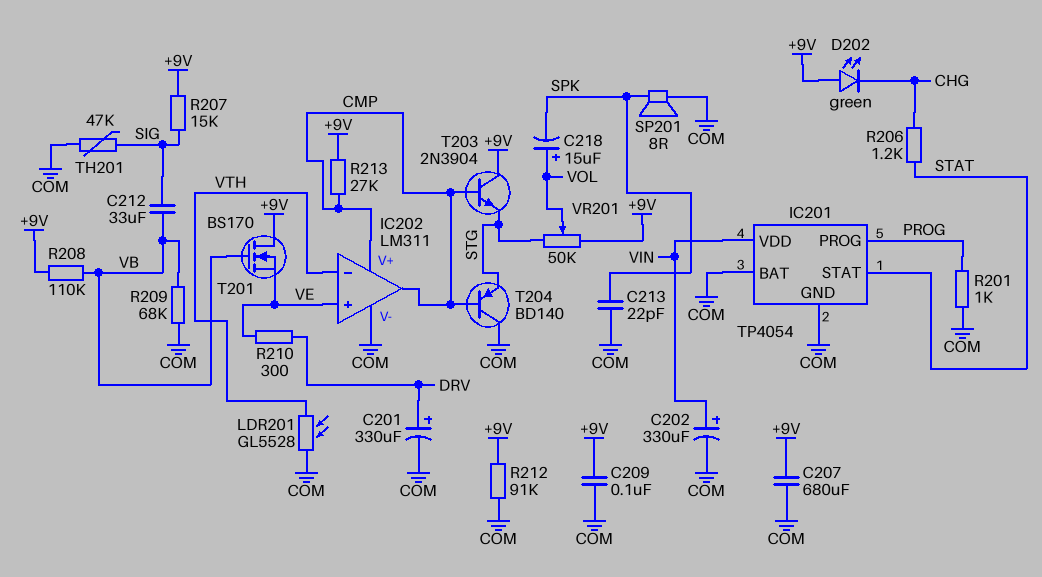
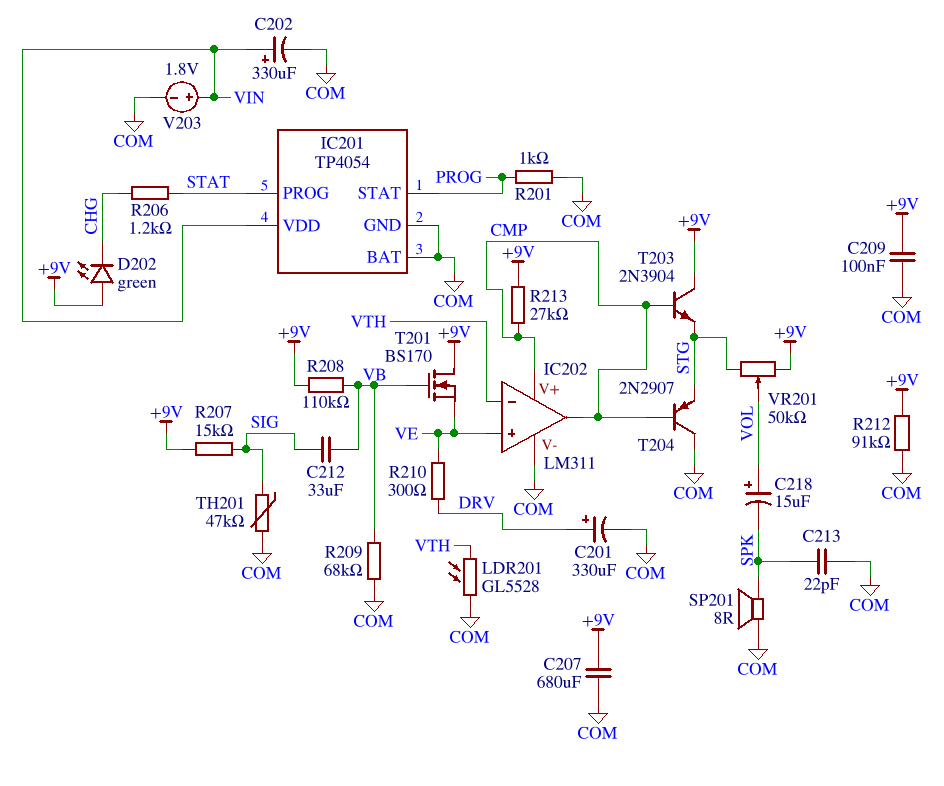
IC201 pin PROG: PROG -> STAT
IC201 pin STAT: STAT -> PROG
T204: PNP BD140 (B CMP, C COM, E STG) -> PNP 2N2907 (B CMP, C COM, E STG)
V203: none -> 1.8V (plus VIN, minus COM)

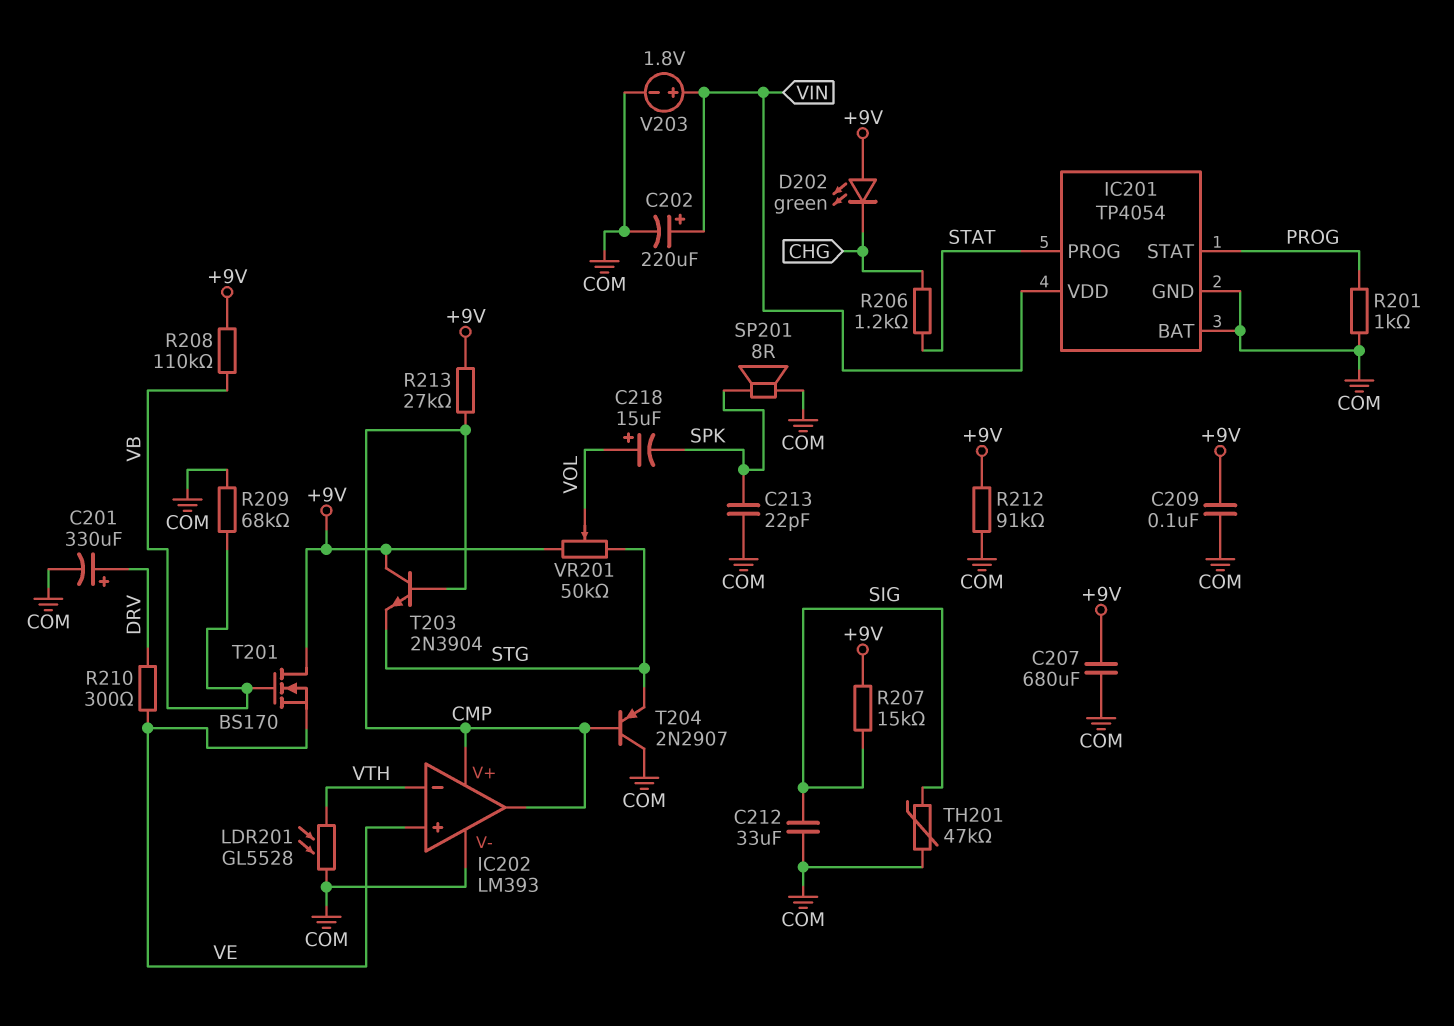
C202: 330uF (plus VIN, minus COM) -> 220uF (plus VIN, minus COM)
C212: 33uF (SIG, VB) -> 33uF (COM, SIG)
IC202: LM311 -> LM393

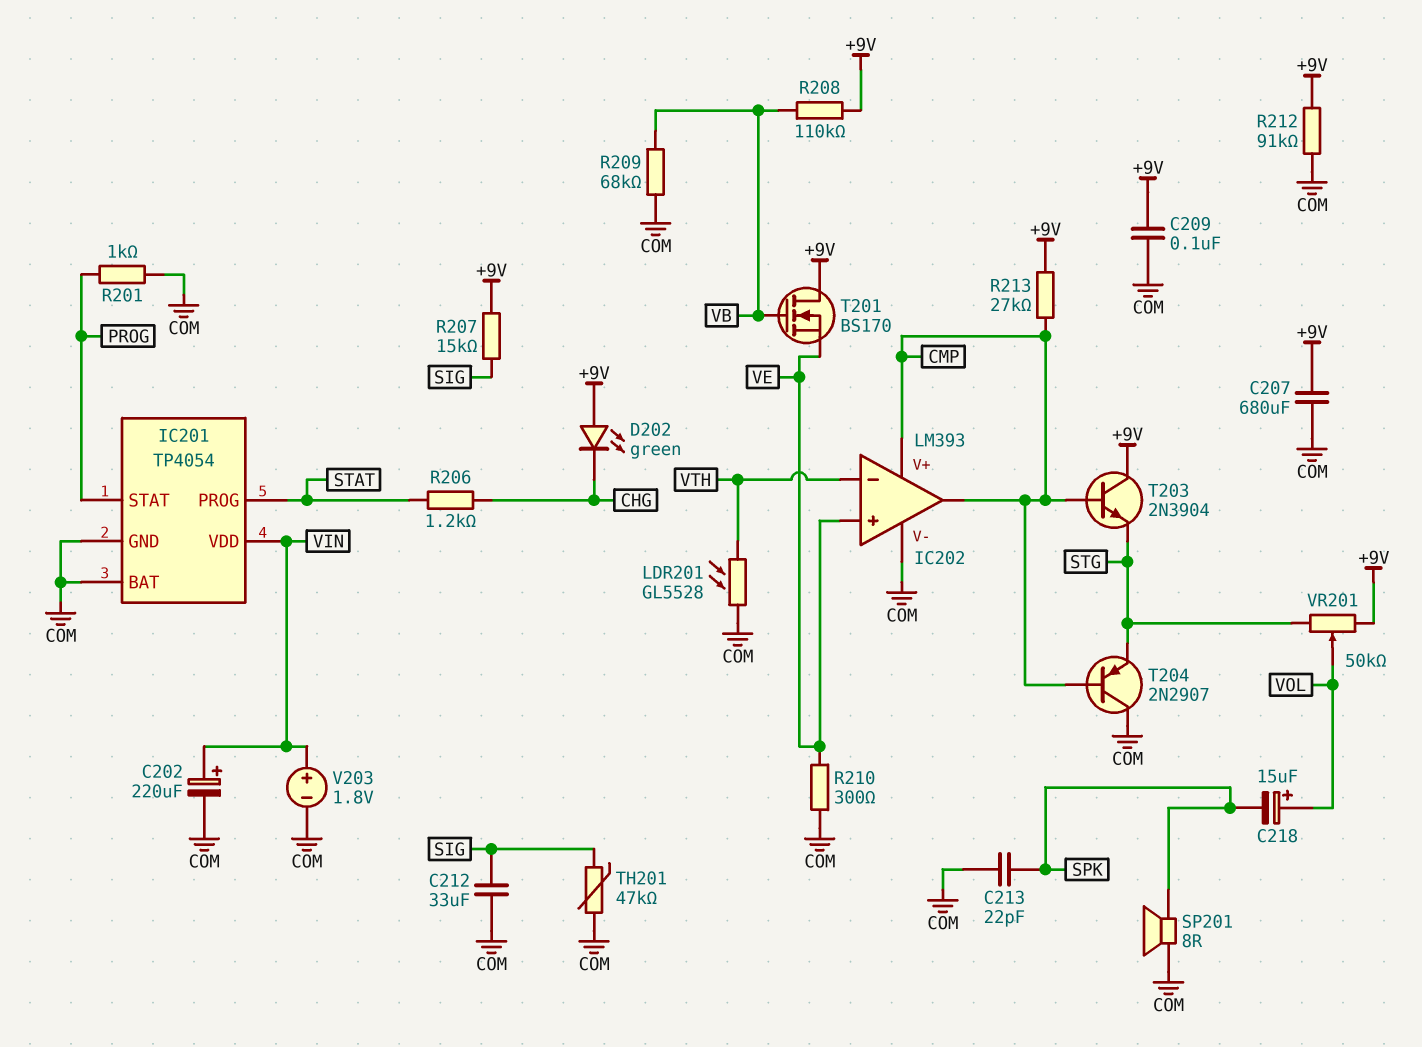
C201: 330uF (plus DRV, minus COM) -> none
R210: 300 (DRV, VE) -> 300 (COM, VE)

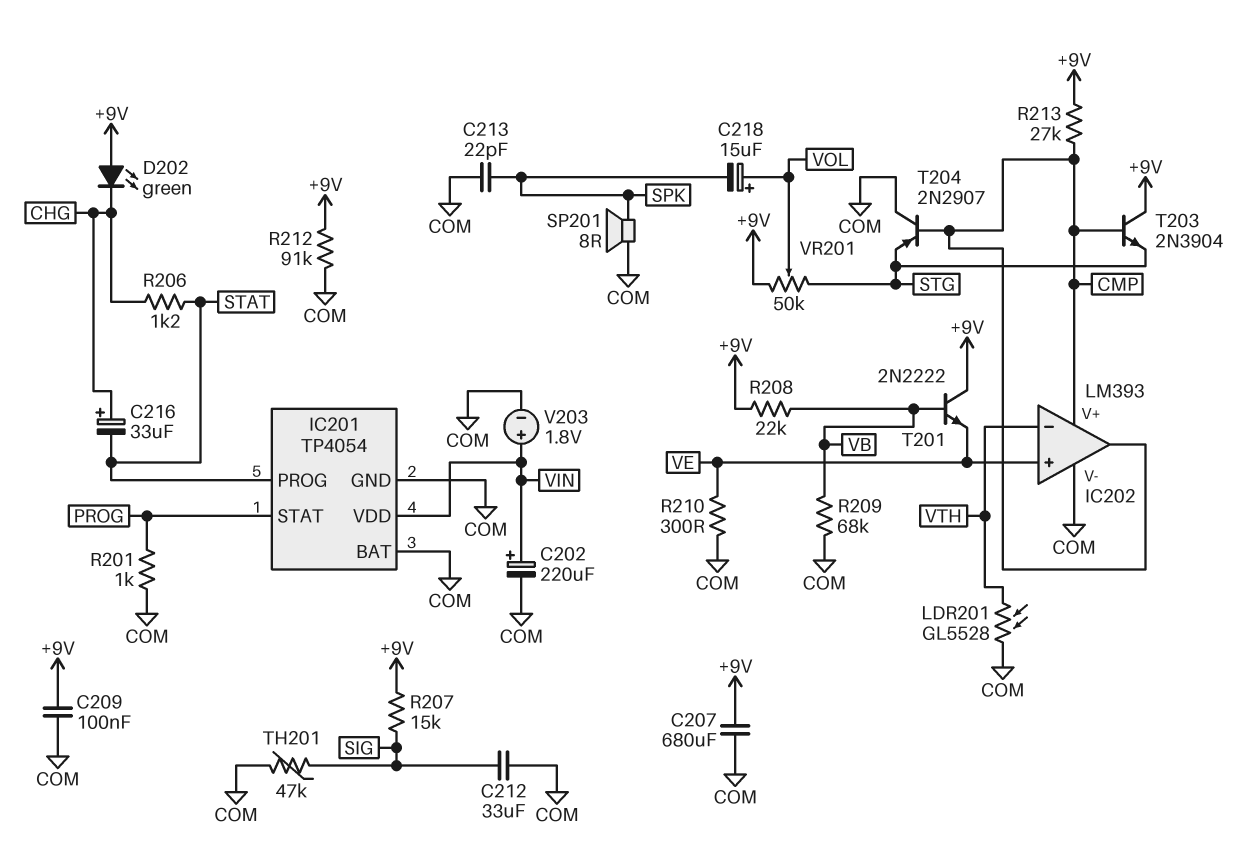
C216: none -> 33uF (plus CHG, minus STAT)
R208: 110k (+9V, VB) -> 22k (+9V, VB)
T201: NMOS BS170 (G VB, D +9V, S VE) -> NPN 2N2222 (B VB, C +9V, E VE)

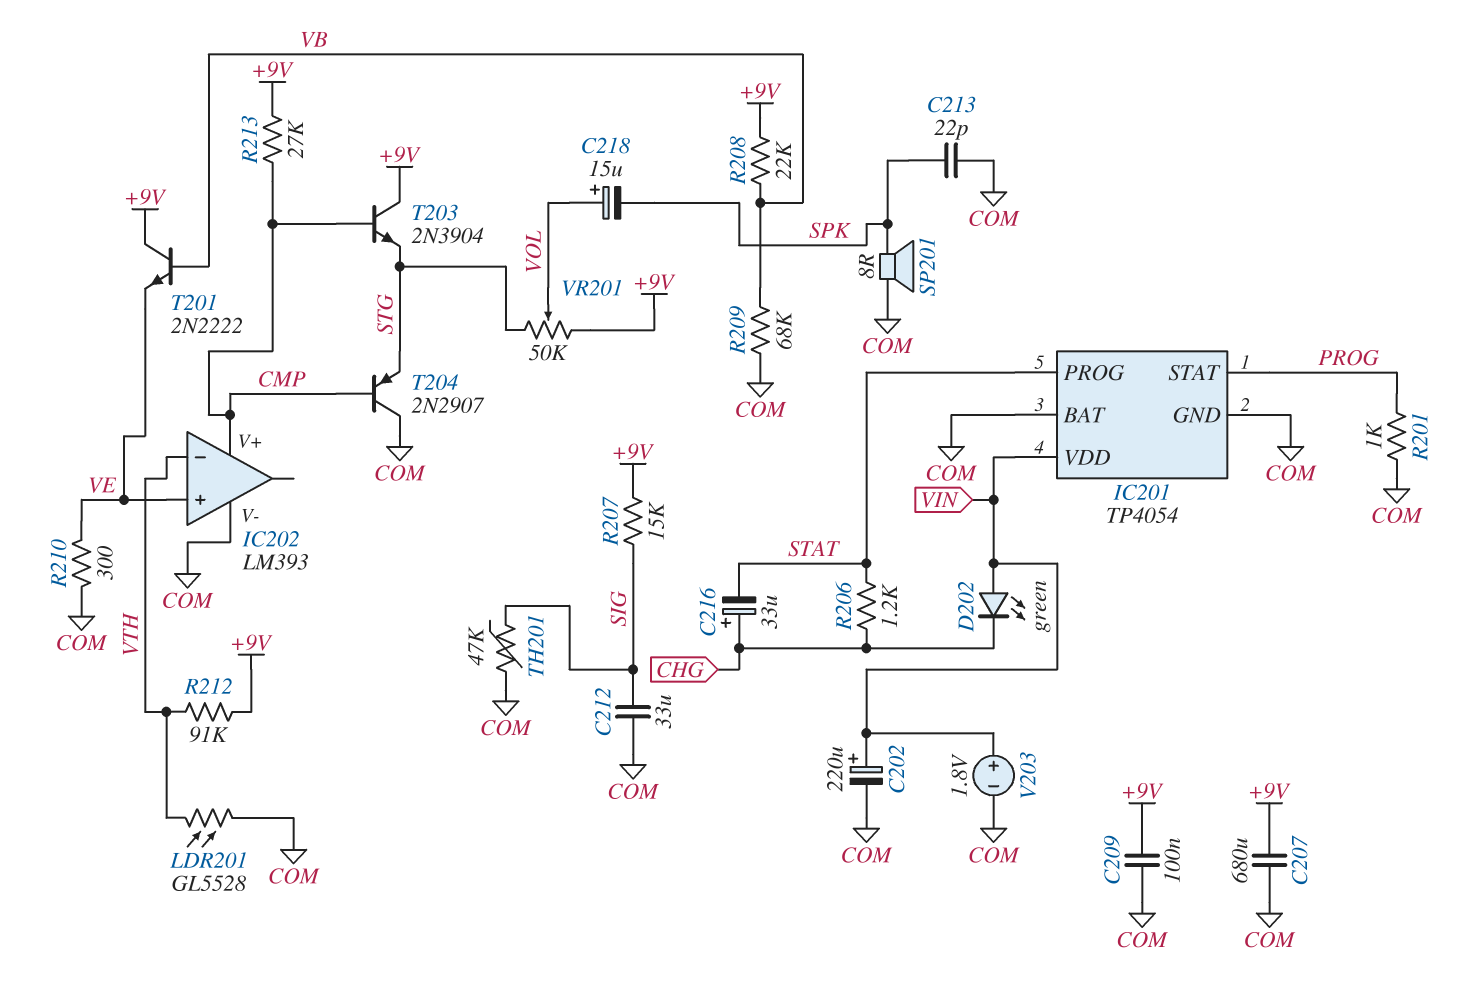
D202: LED green (A +9V, K CHG) -> LED green (A VIN, K CHG)
IC202 pin out: CMP -> none
R212: 91k (+9V, COM) -> 91k (+9V, VTH)

